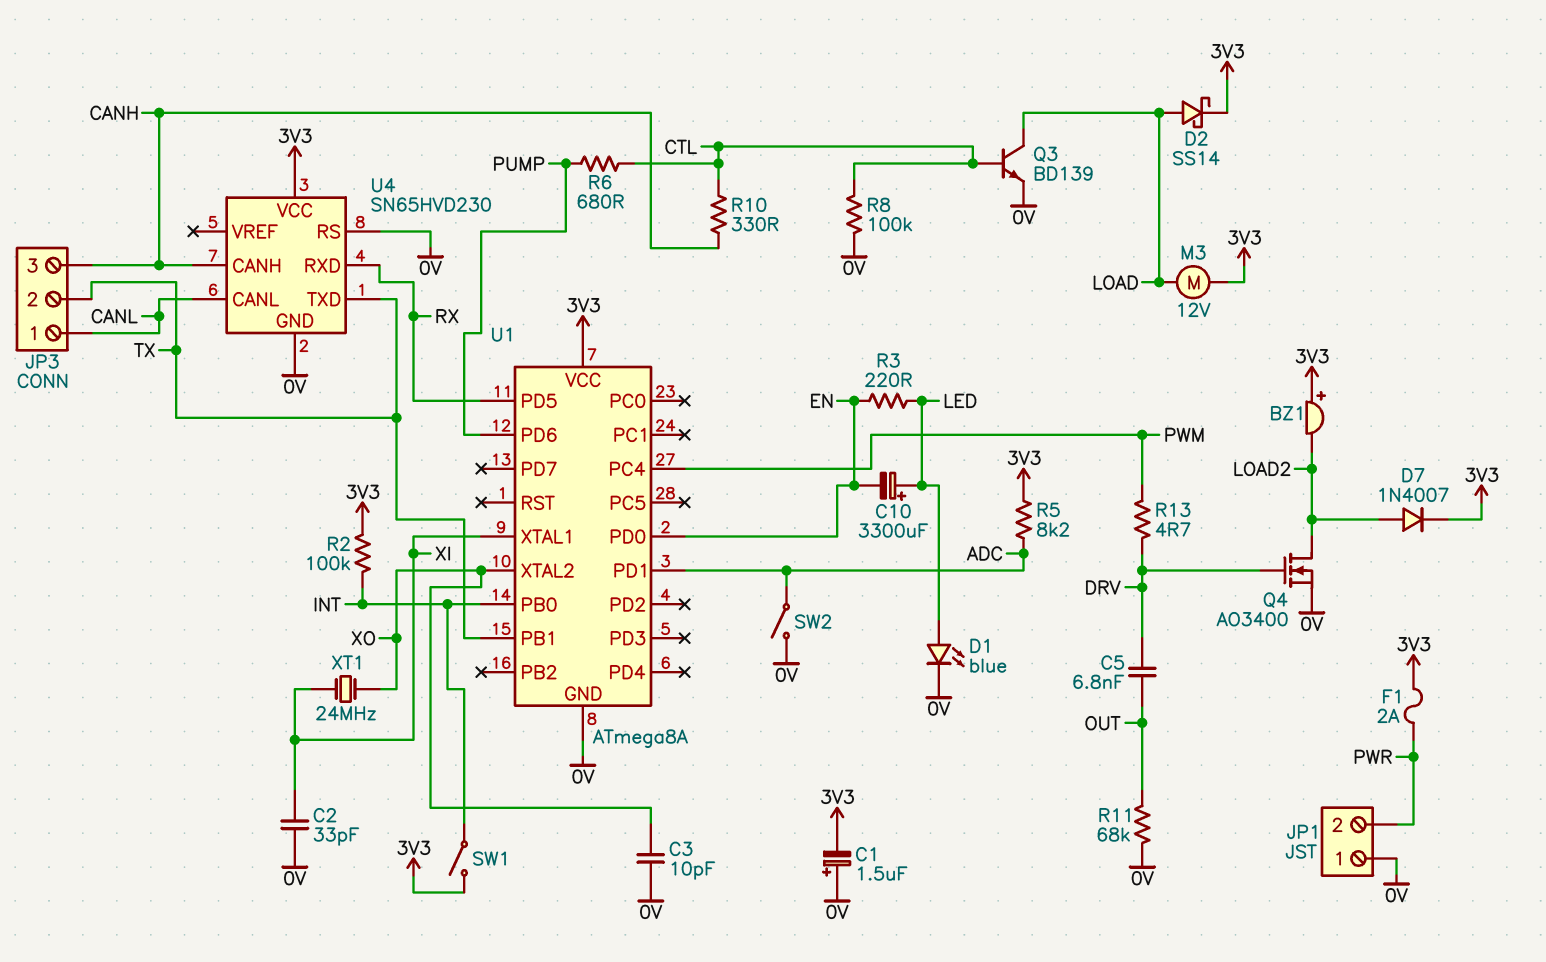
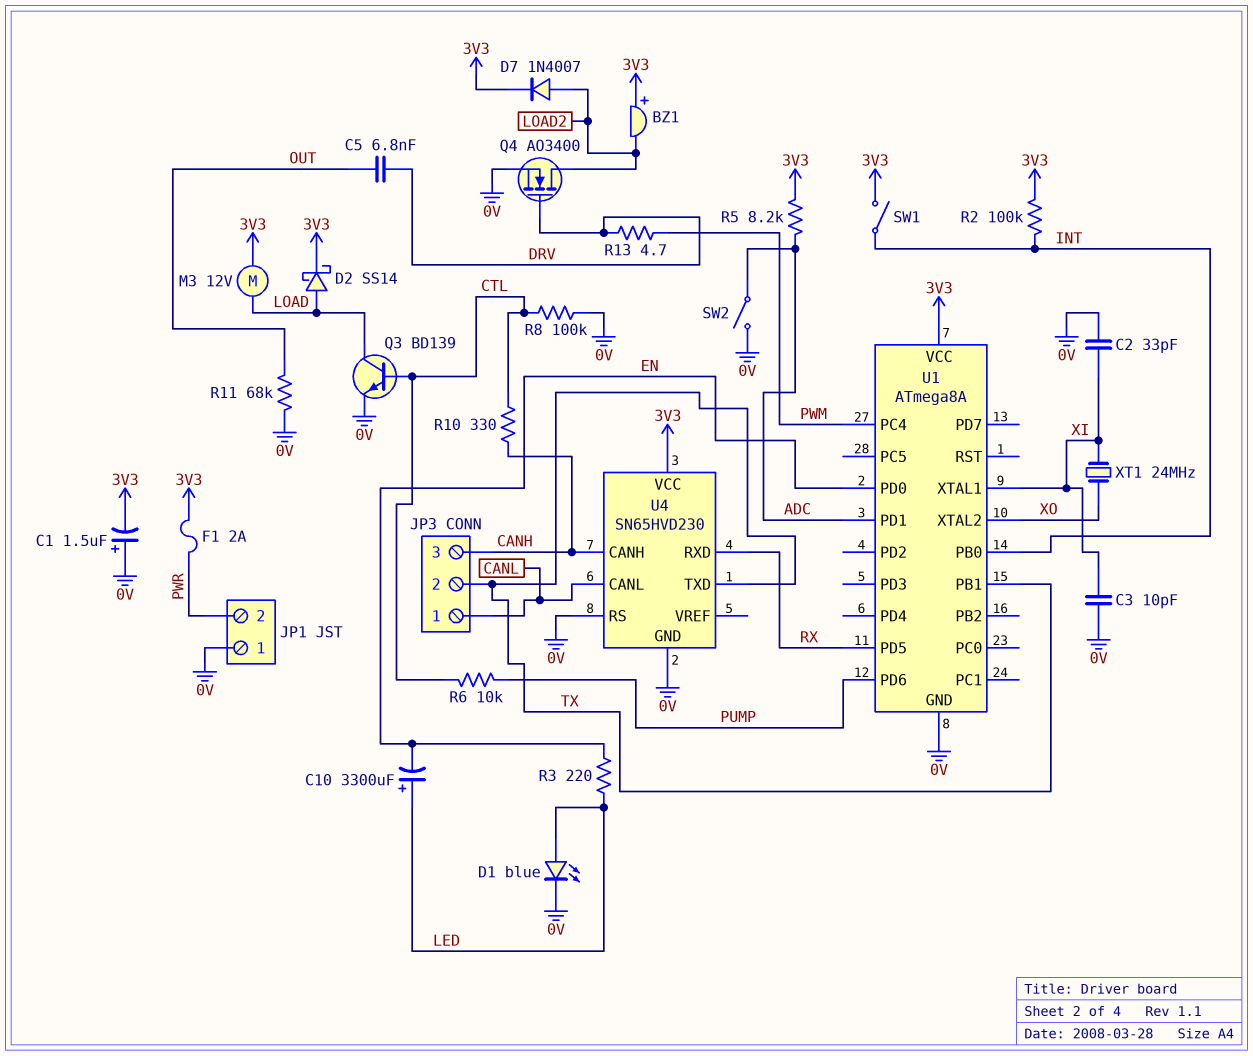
C3: 10pF (0V, XO) -> 10pF (0V, XI)
R6: 680 (CTL, PUMP) -> 10k (CTL, PUMP)

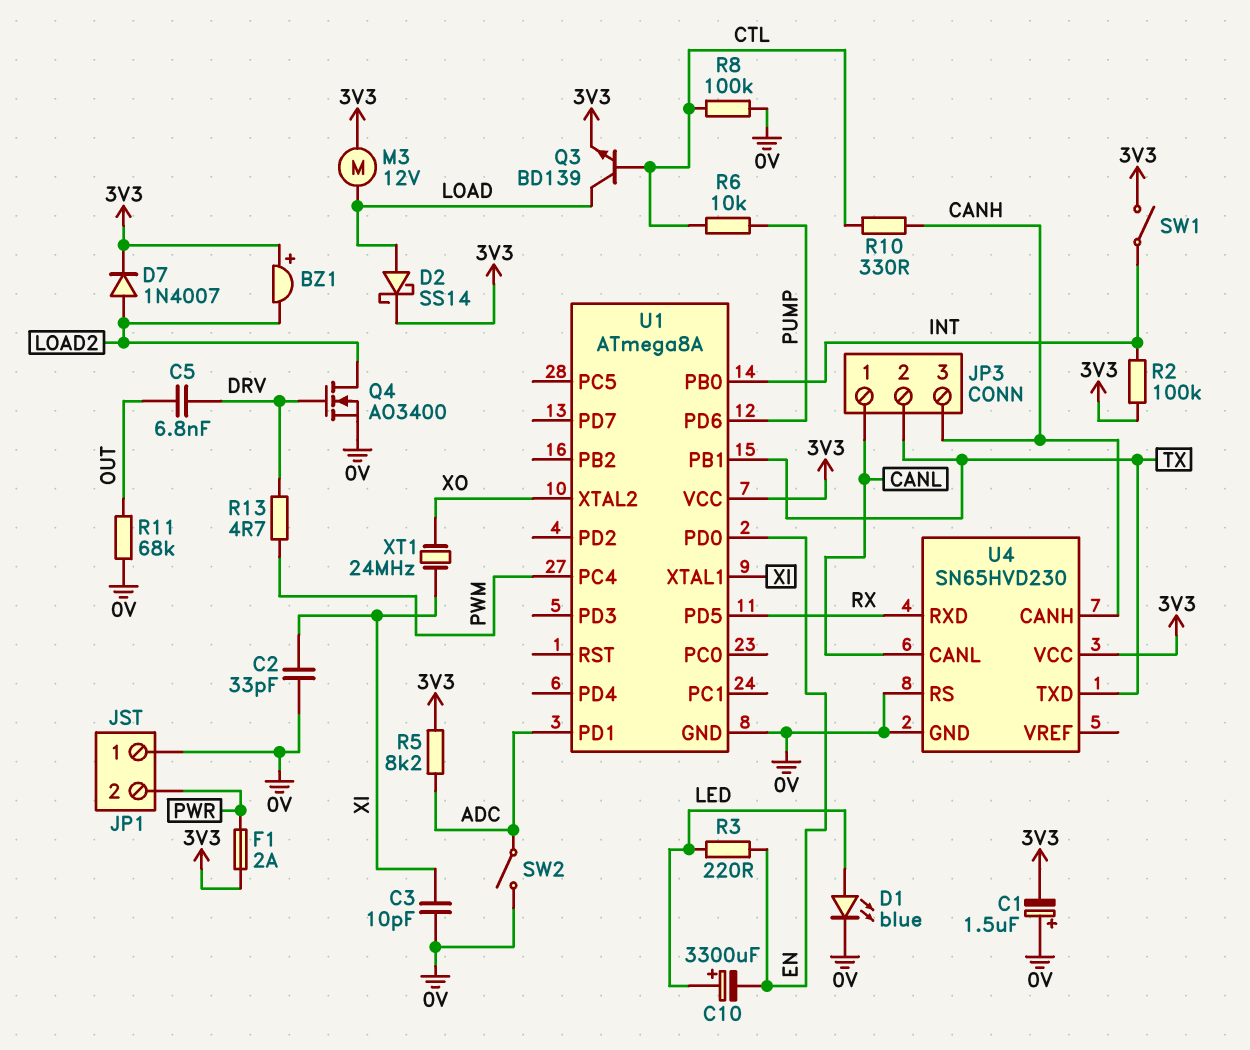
Q3: NPN BD139 (B CTL, C LOAD, E 0V) -> NPN BD139 (B CTL, C LOAD, E 3V3)

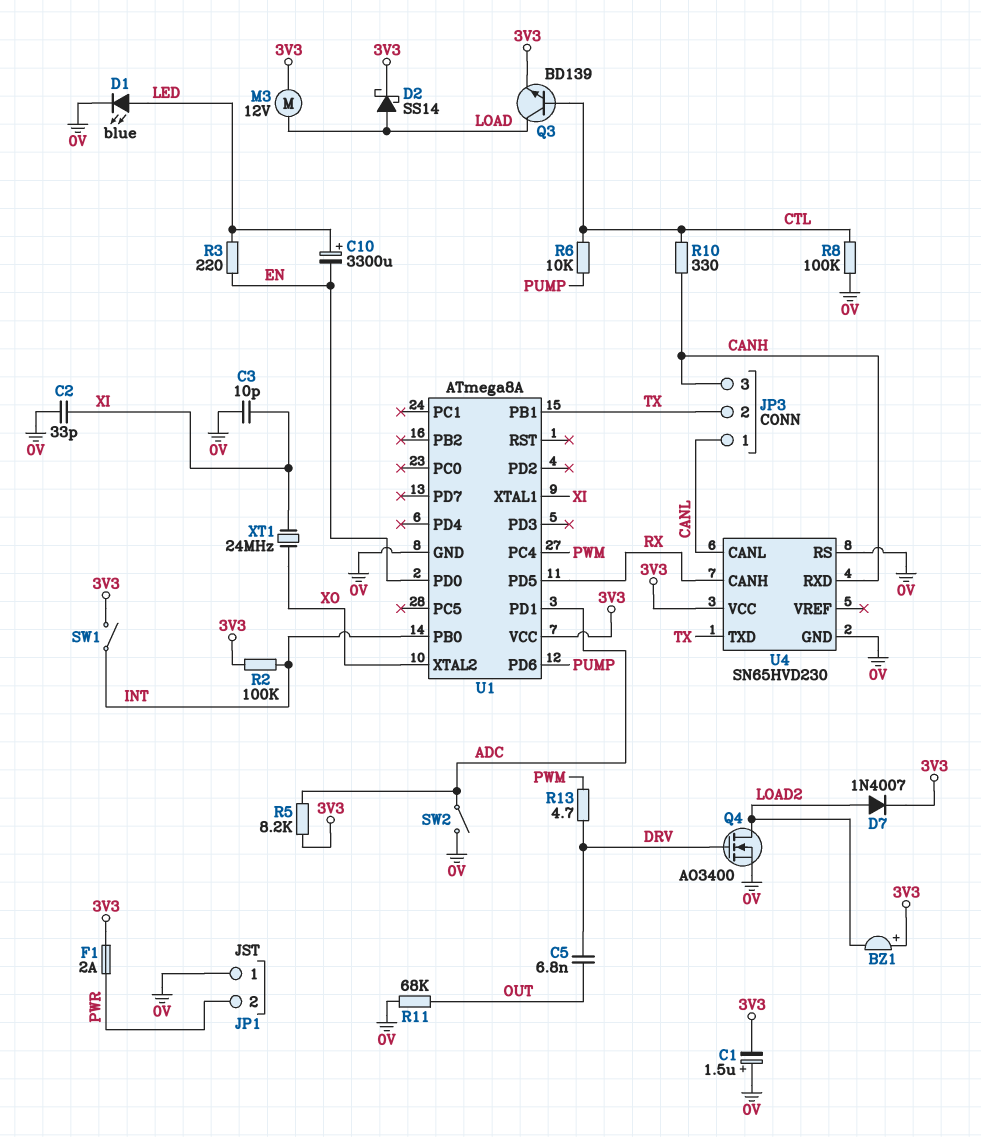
U4 pin CANH: CANH -> RX
U4 pin RXD: RX -> CANH

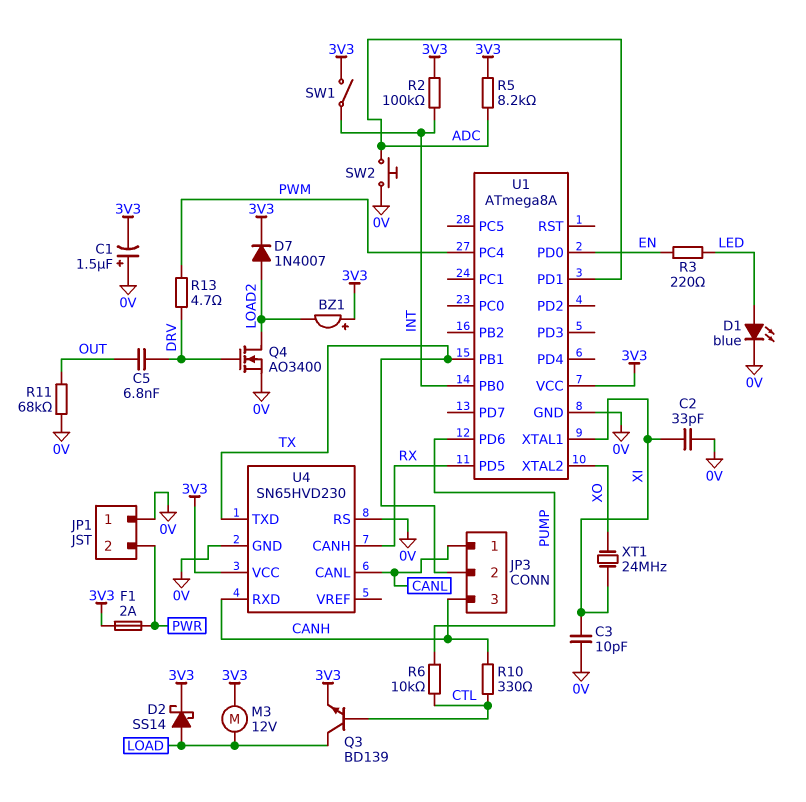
C10: 3300uF (plus LED, minus EN) -> none
R8: 100k (0V, CTL) -> none
SW2: switch (0V, ADC) -> button (0V, ADC)

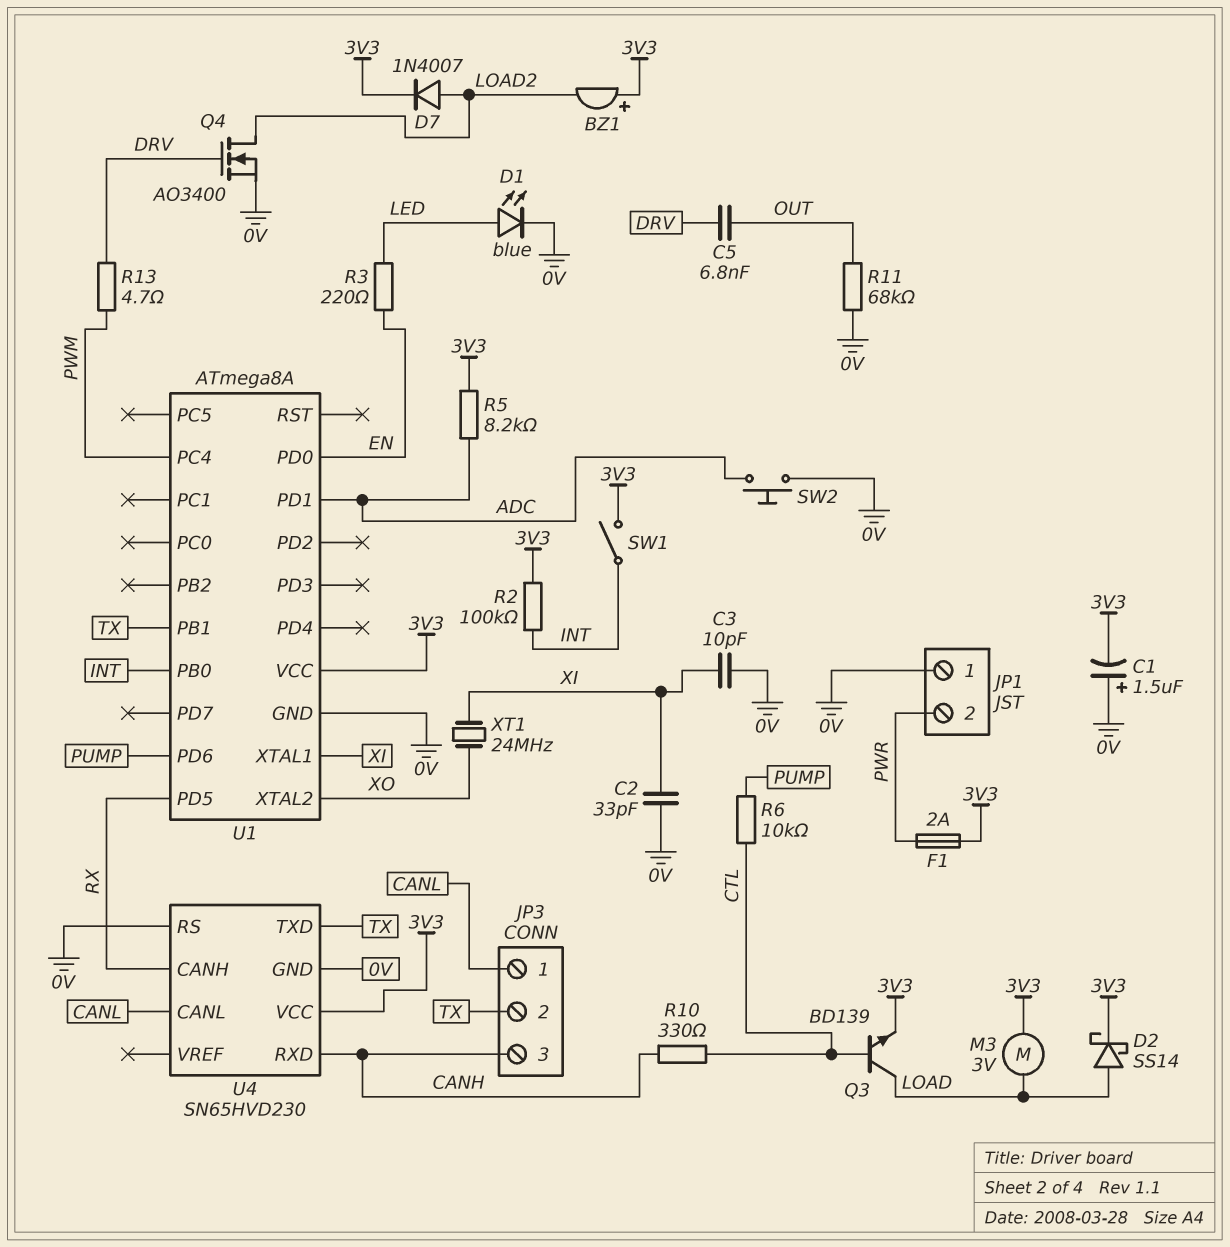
M3: motor 12V (3V3, LOAD) -> motor 3V (3V3, LOAD)

